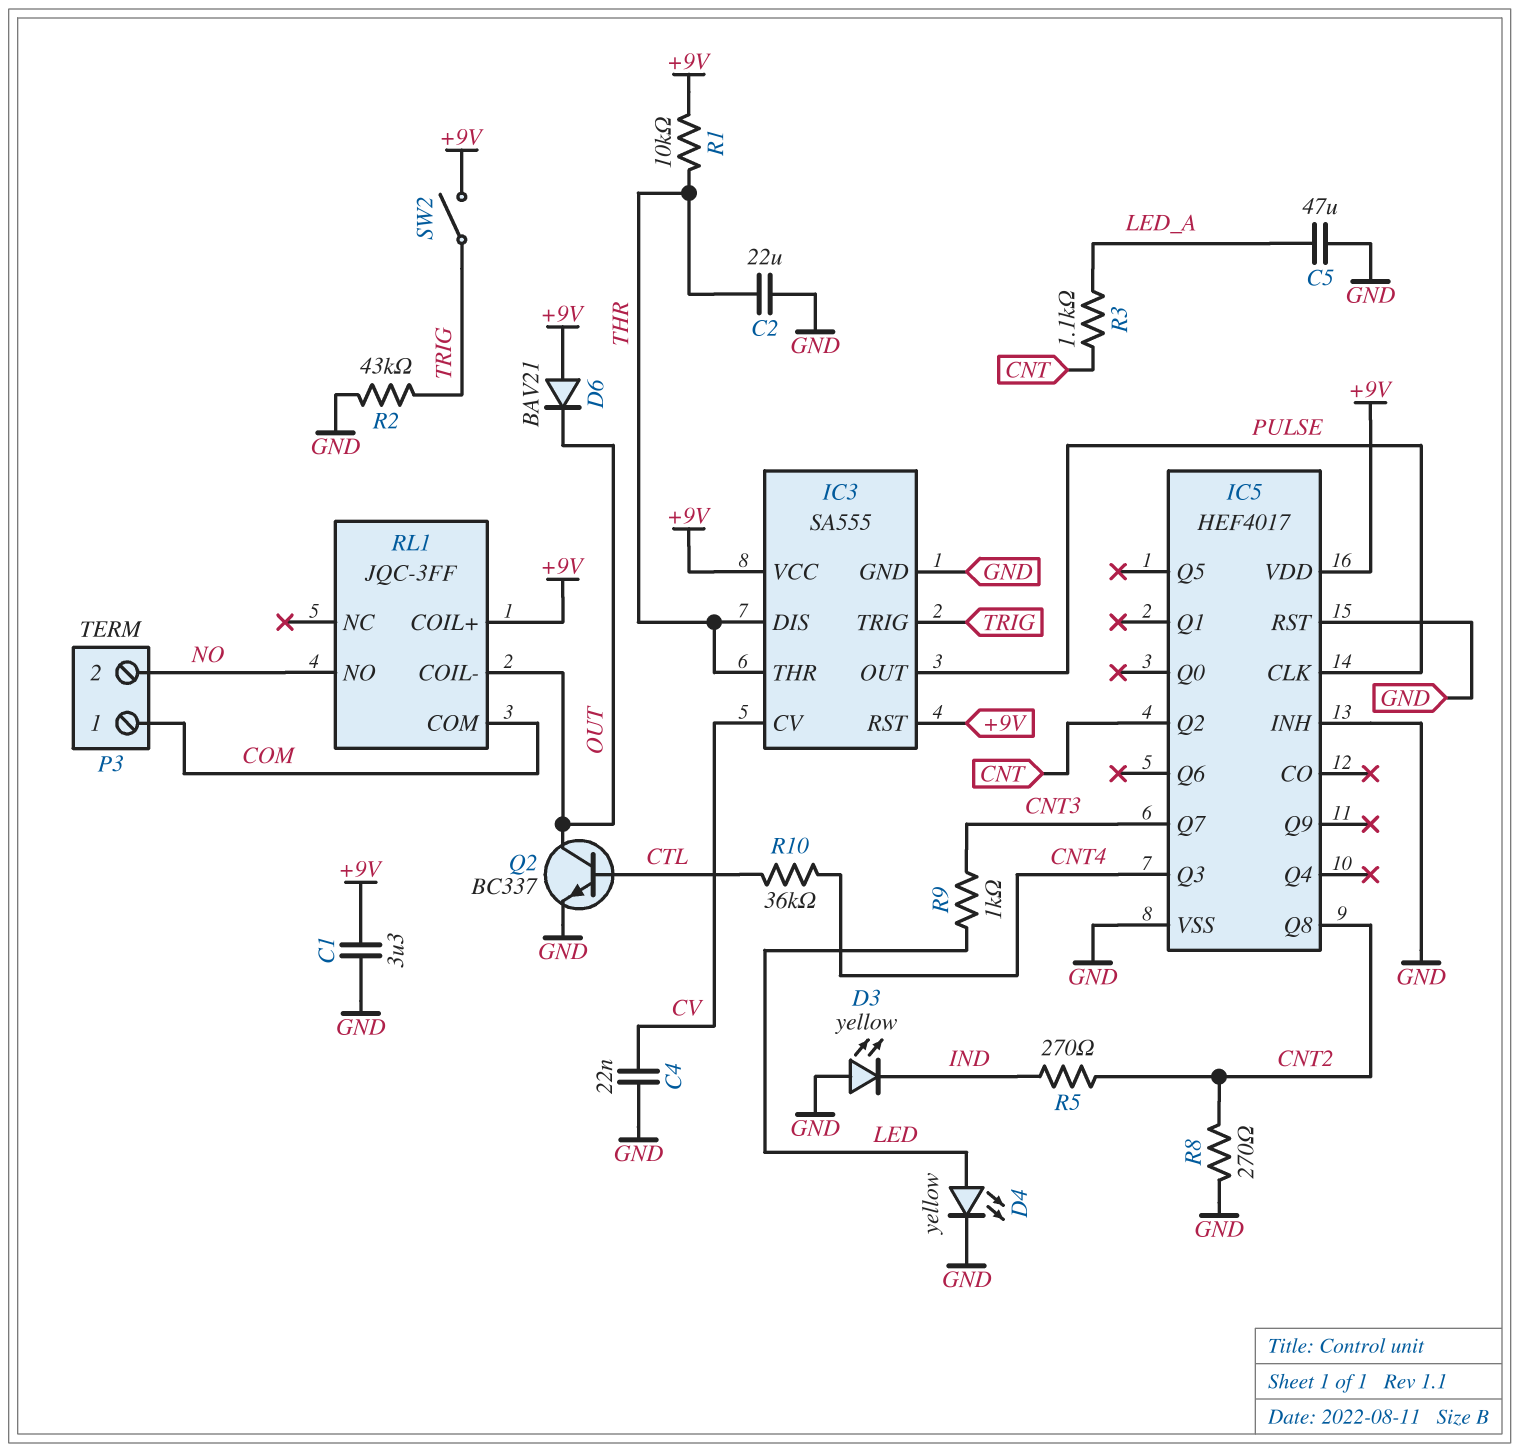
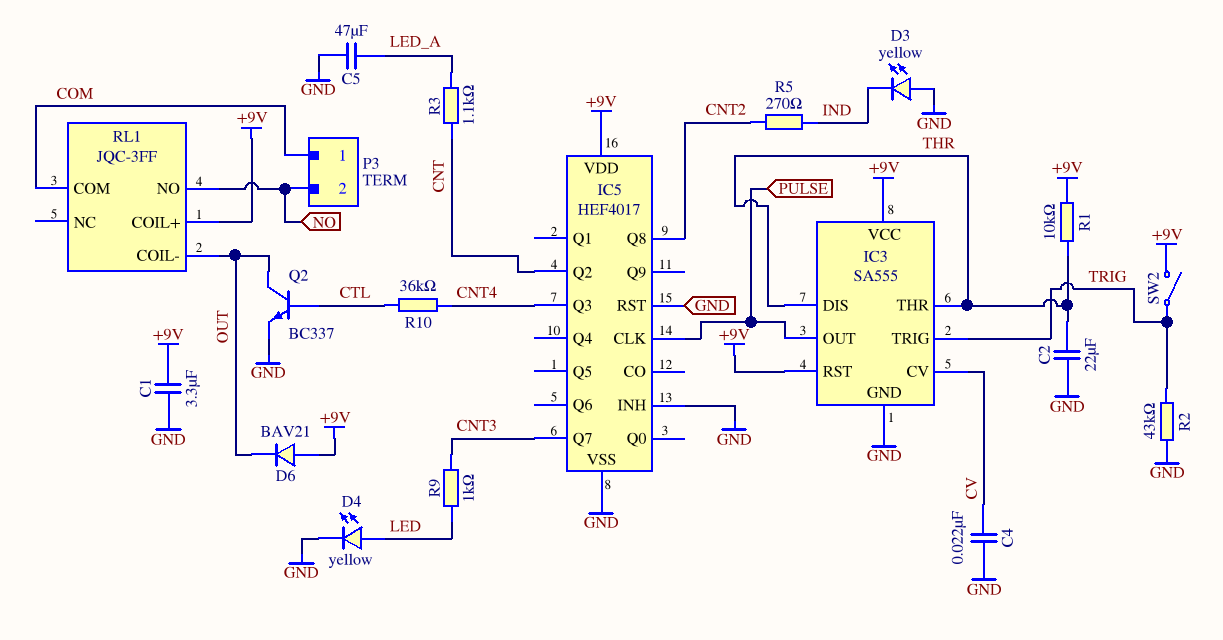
R8: 270 (CNT2, GND) -> none

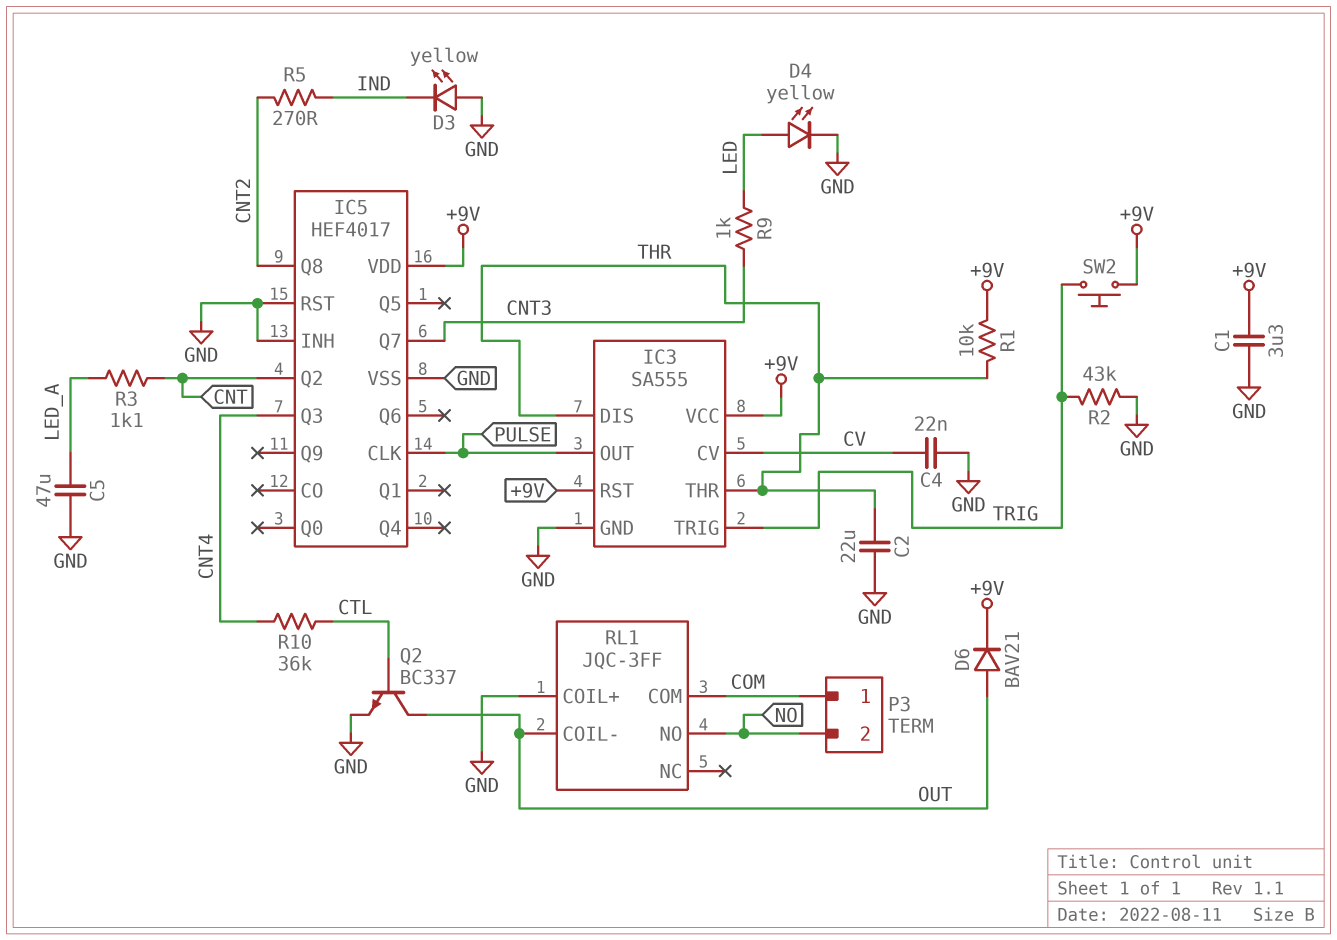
D6: diode BAV21 (A +9V, K OUT) -> diode BAV21 (A OUT, K +9V)
RL1 pin COIL+: +9V -> GND
SW2: switch (+9V, TRIG) -> button (+9V, TRIG)

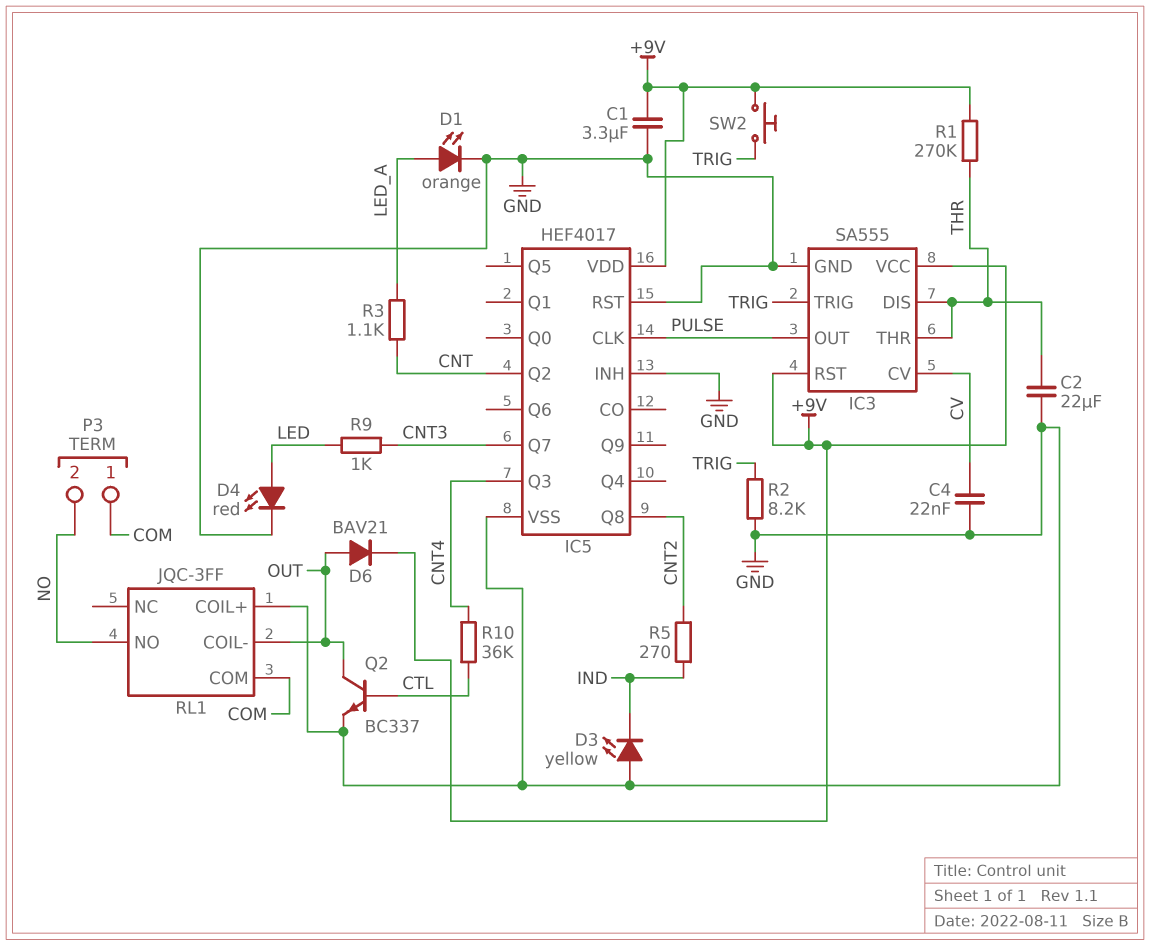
C5: 47uF (GND, LED_A) -> none
D1: none -> LED orange (A LED_A, K GND)
D4: LED yellow (A LED, K GND) -> LED red (A LED, K GND)
R1: 10k (+9V, THR) -> 270k (+9V, THR)
R2: 43k (GND, TRIG) -> 8.2k (GND, TRIG)

